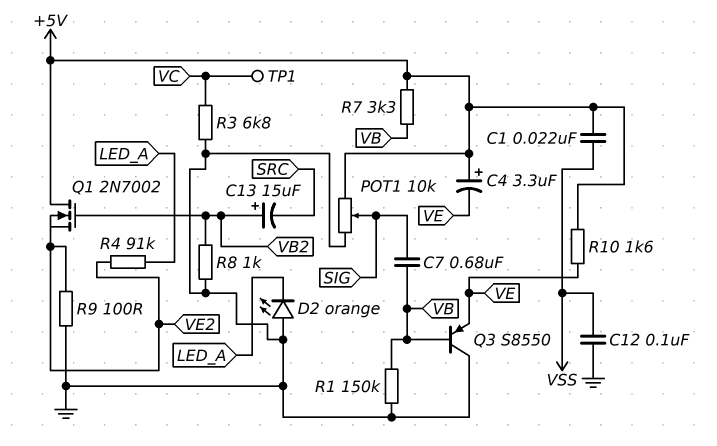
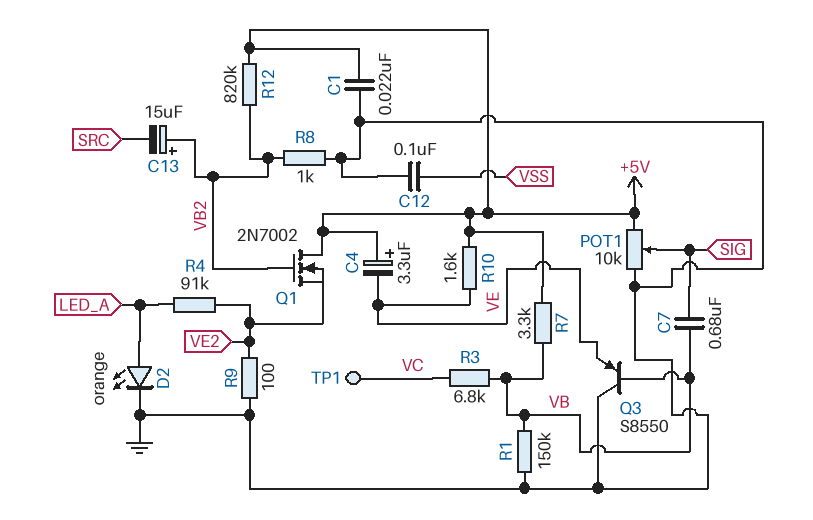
C1: 22nF (+5V, VSS) -> 22nF (+5V, GND)
D2: LED orange (A GND, K LED_A) -> LED orange (A LED_A, K GND)
R3: 6.8k (GND, VC) -> 6.8k (VB, VC)
R12: none -> 820k (+5V, VB2)

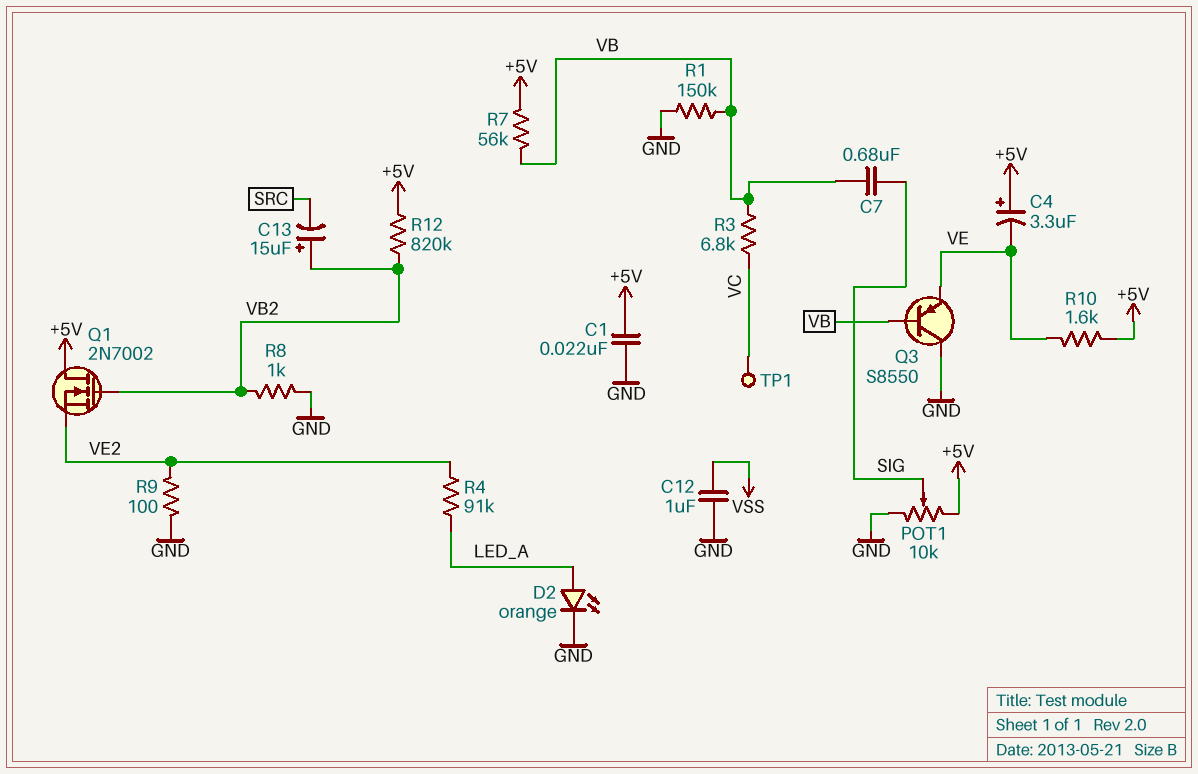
C12: 100nF (GND, VSS) -> 1uF (GND, VSS)
R7: 3.3k (+5V, VB) -> 56k (+5V, VB)

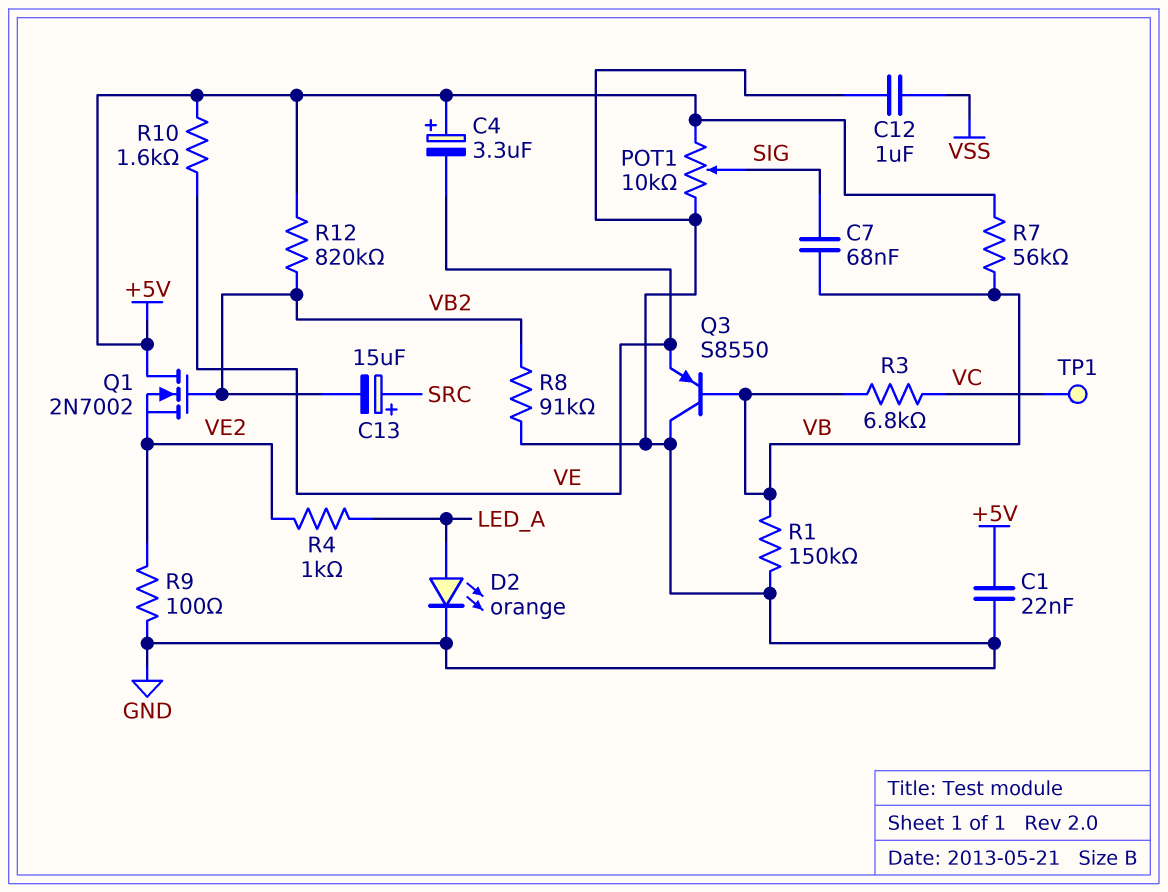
C7: 680nF (SIG, VB) -> 68nF (SIG, VB)
C13: 15uF (plus VB2, minus SRC) -> 15uF (plus SRC, minus VB2)
R4: 91k (LED_A, VE2) -> 1k (LED_A, VE2)
R8: 1k (GND, VB2) -> 91k (GND, VB2)

